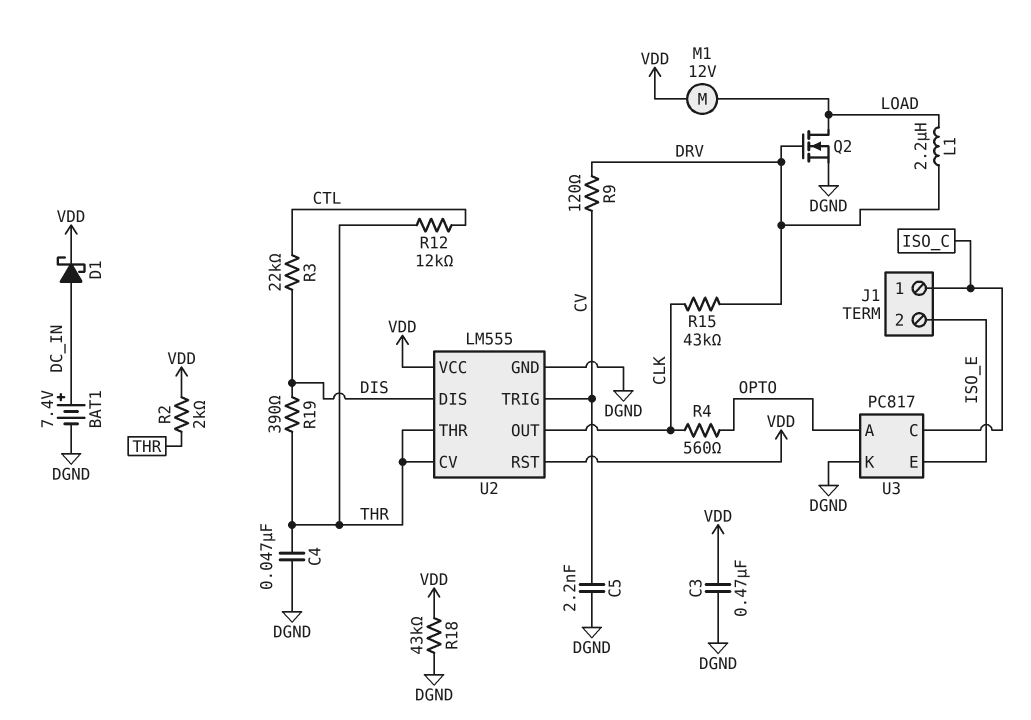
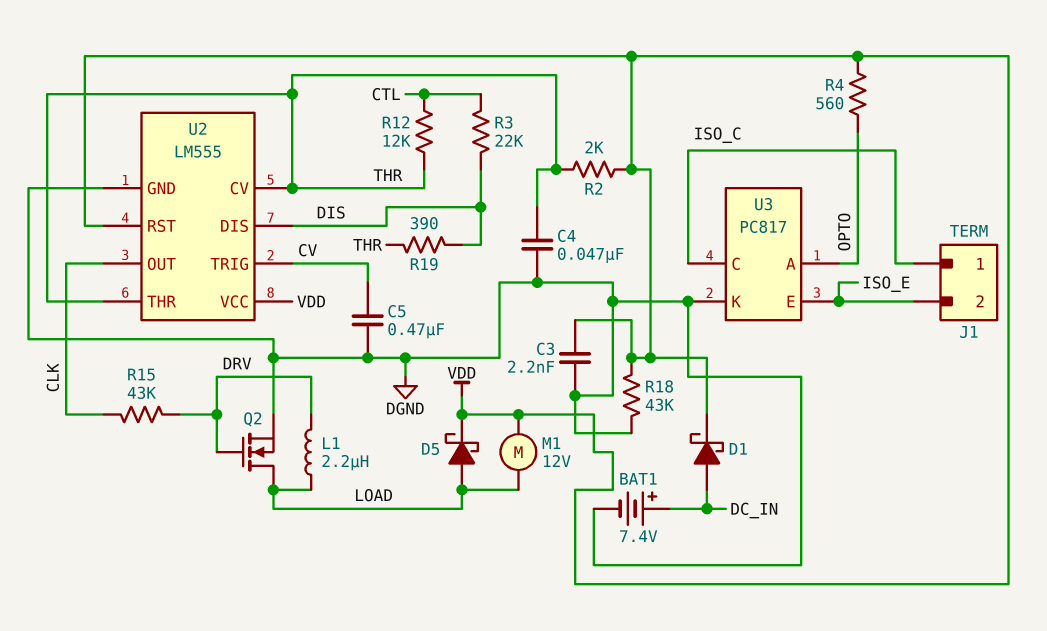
C3: 470nF (DGND, VDD) -> 2.2nF (DGND, VDD)
C5: 2.2nF (CV, DGND) -> 470nF (CV, DGND)
D5: none -> schottky (A LOAD, K VDD)
R4: 560 (CLK, OPTO) -> 560 (OPTO, VDD)
R9: 120 (CV, DRV) -> none

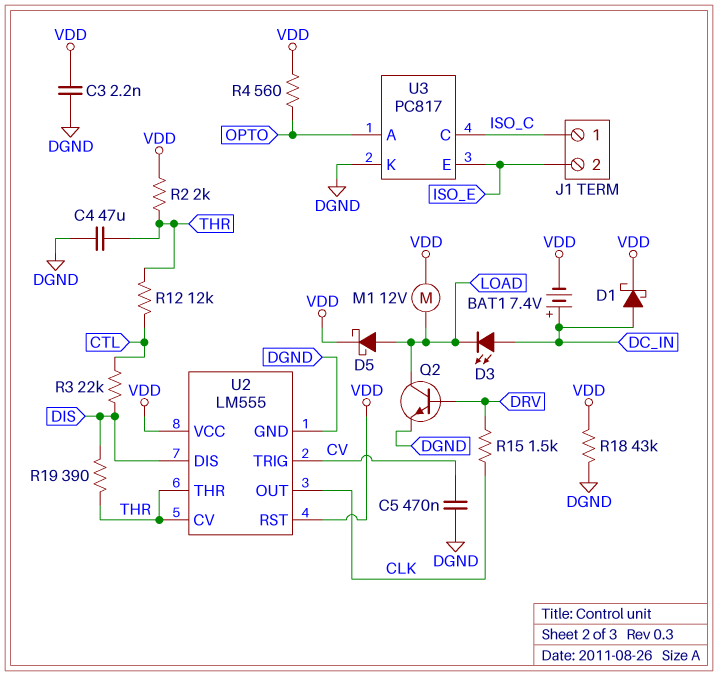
BAT1: 7.4V (plus DC_IN, minus DGND) -> 7.4V (plus DC_IN, minus VDD)
C4: 47nF (DGND, THR) -> 47uF (DGND, THR)
D3: none -> LED (A DC_IN, K LOAD)
L1: 2.2uH (DRV, LOAD) -> none
Q2: NMOS (G DRV, D LOAD, S DGND) -> NPN (B DRV, C LOAD, E DGND)
R15: 43k (CLK, DRV) -> 1.5k (CLK, DRV)

